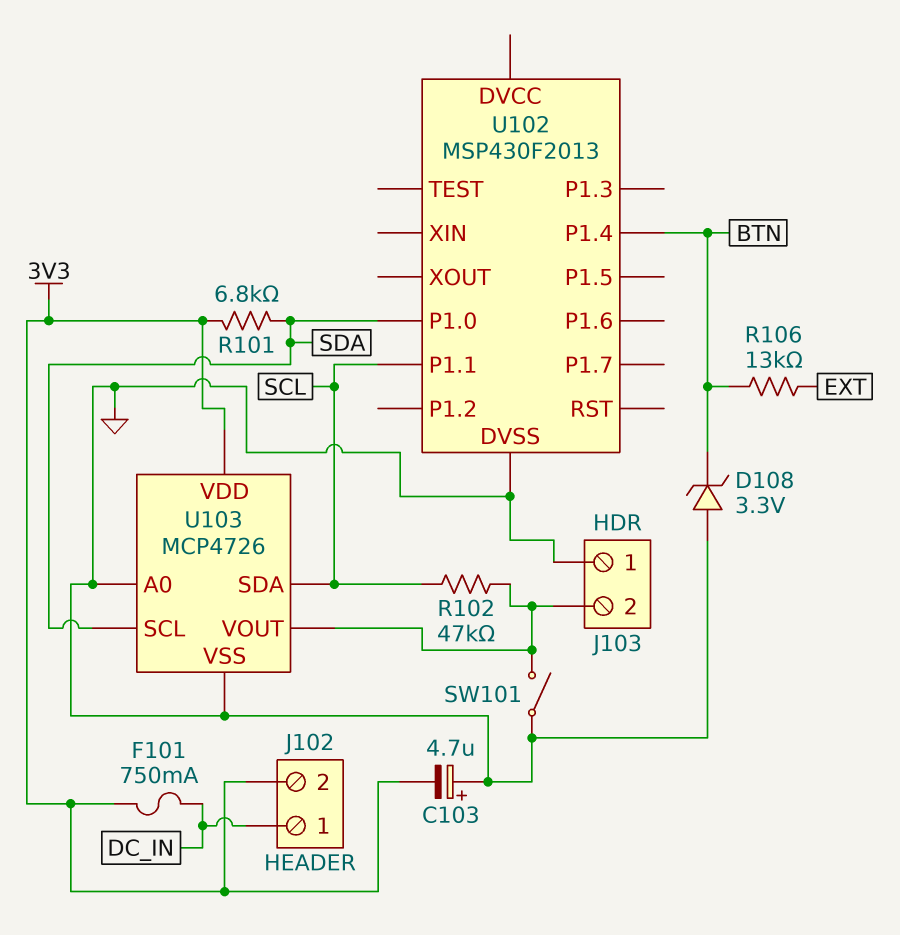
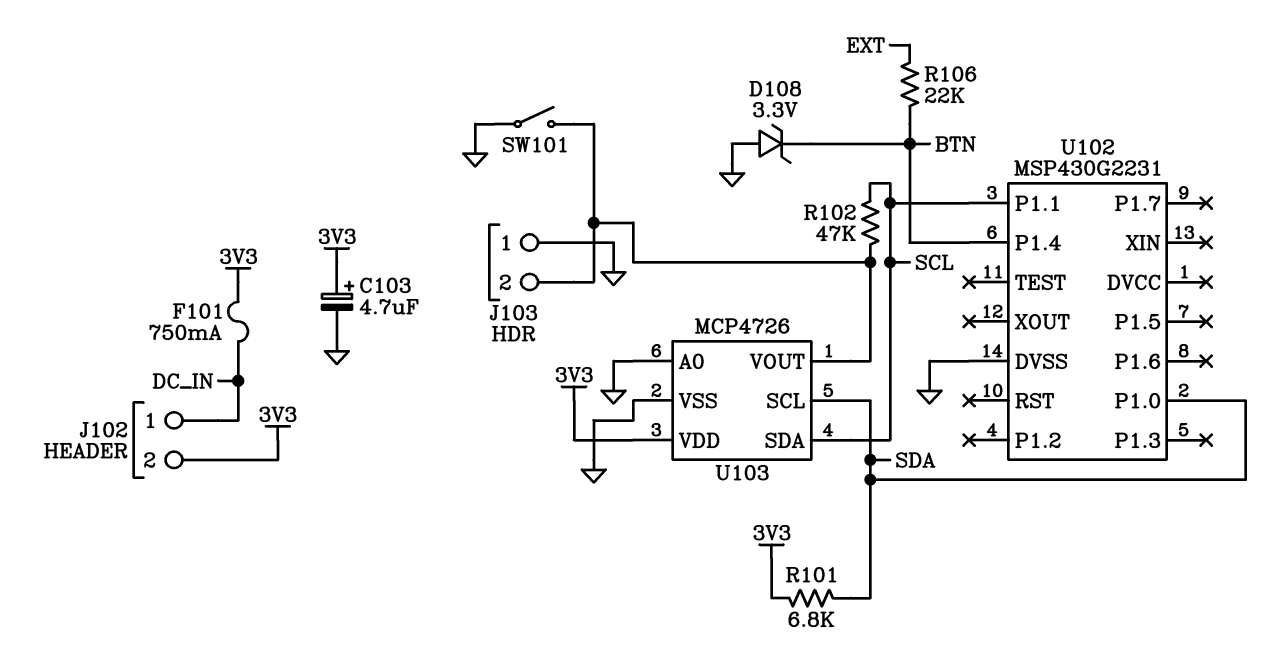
C103: 4.7uF (plus GND, minus 3V3) -> 4.7uF (plus 3V3, minus GND)
R106: 13k (BTN, EXT) -> 22k (BTN, EXT)
U102: MSP430F2013 -> MSP430G2231

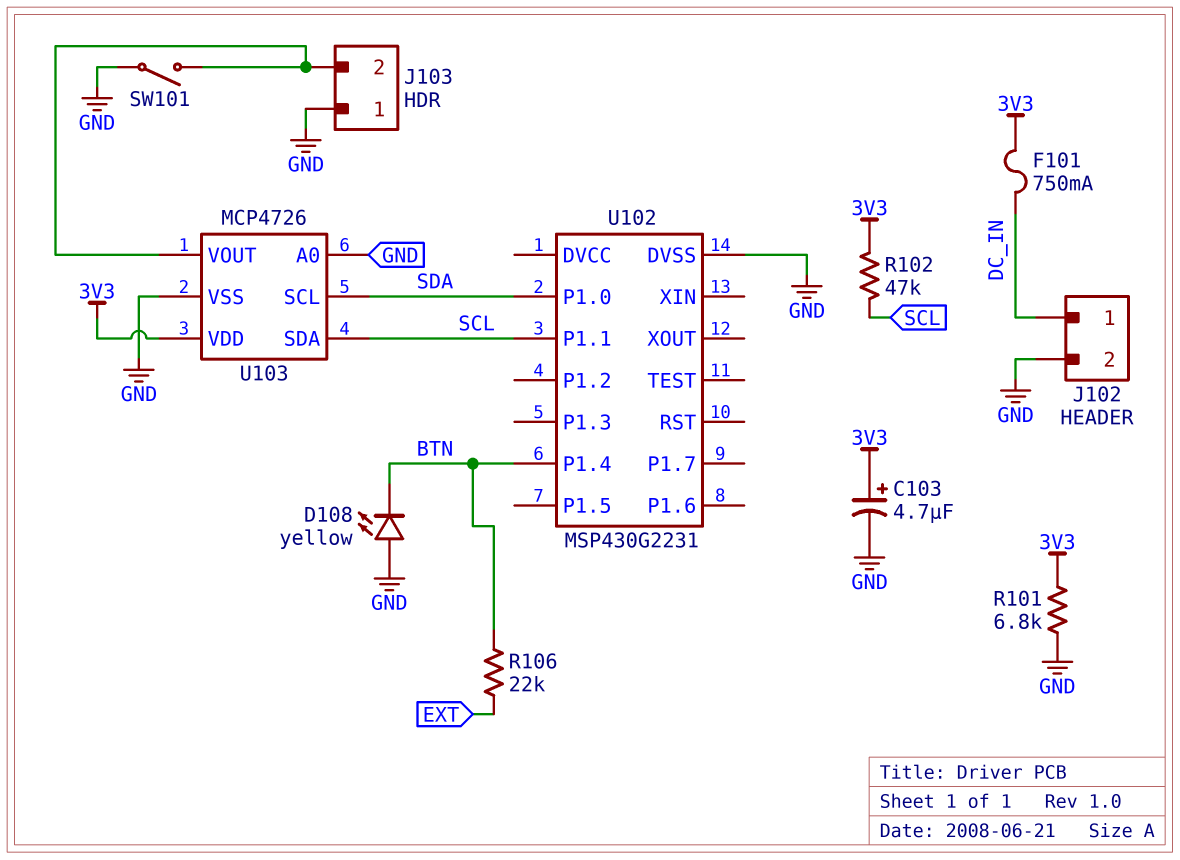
D108: zener 3.3V (A GND, K BTN) -> LED yellow (A GND, K BTN)
J102 pin 2: 3V3 -> GND
R101: 6.8k (3V3, SDA) -> 6.8k (3V3, GND)
R102: 47k (J103/2, SCL) -> 47k (3V3, SCL)

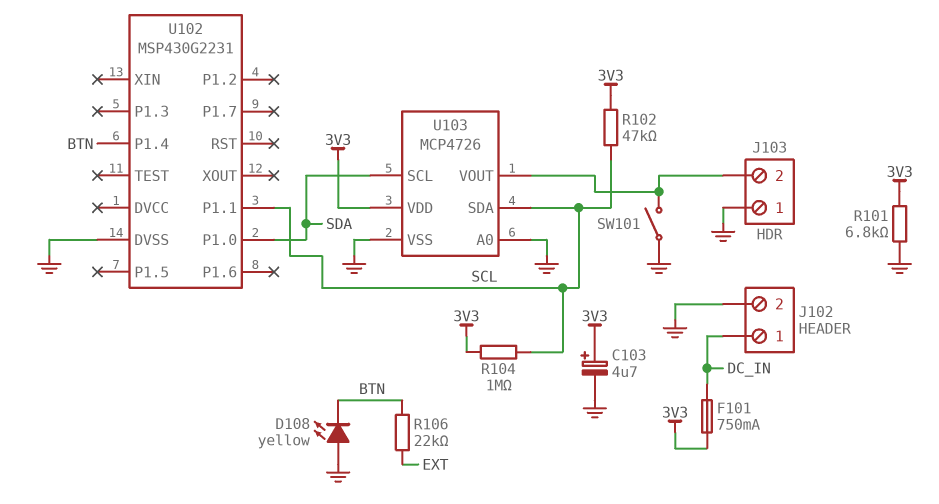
R104: none -> 1M (3V3, SCL)

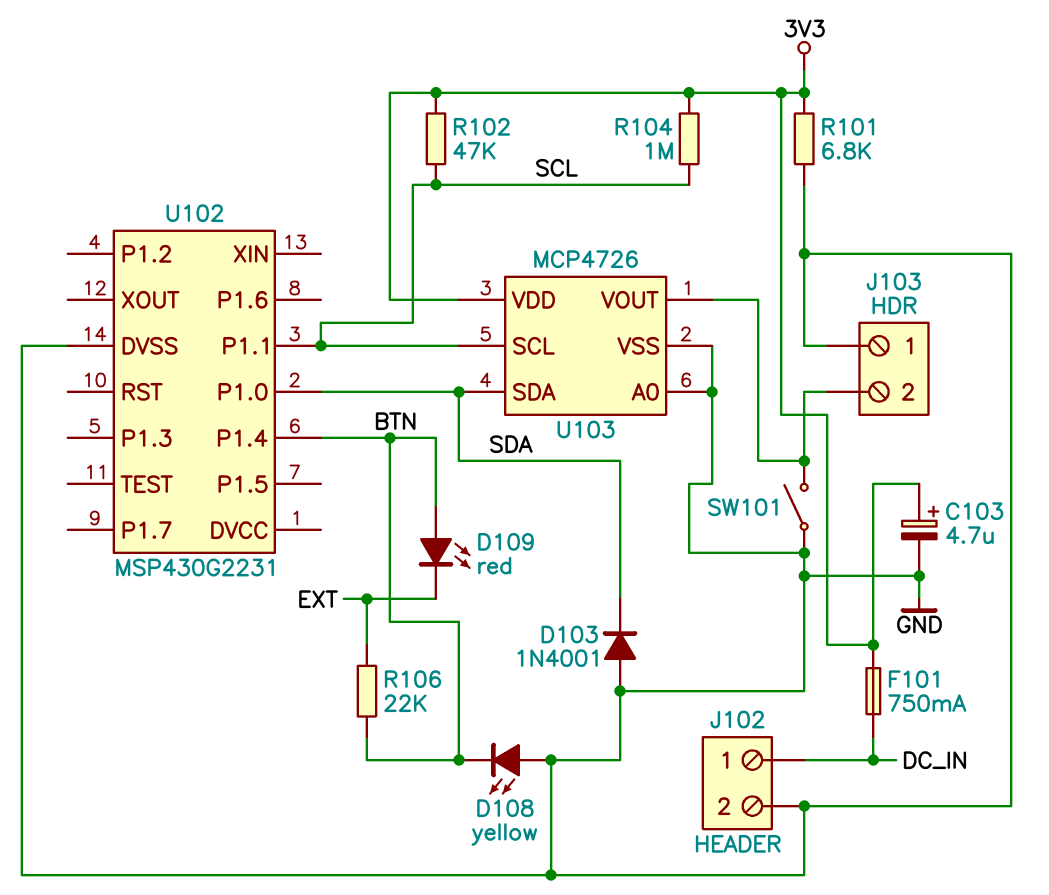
D103: none -> diode 1N4001 (A GND, K SDA)
D109: none -> LED red (A BTN, K EXT)
U103 pin SCL: SDA -> SCL
U103 pin SDA: SCL -> SDA

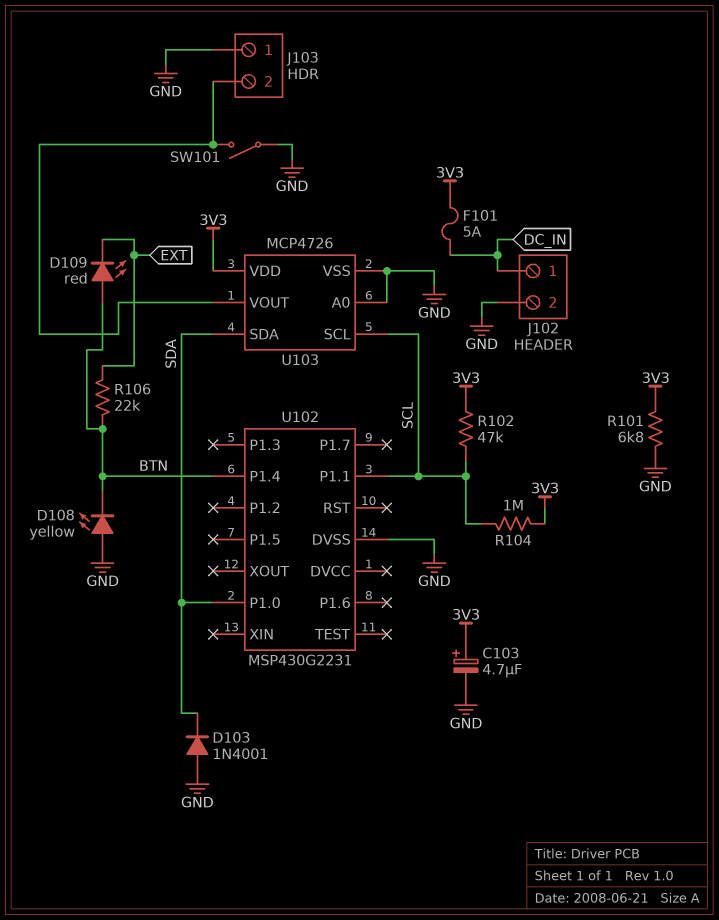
F101: 750mA (3V3, DC_IN) -> 5A (3V3, DC_IN)

